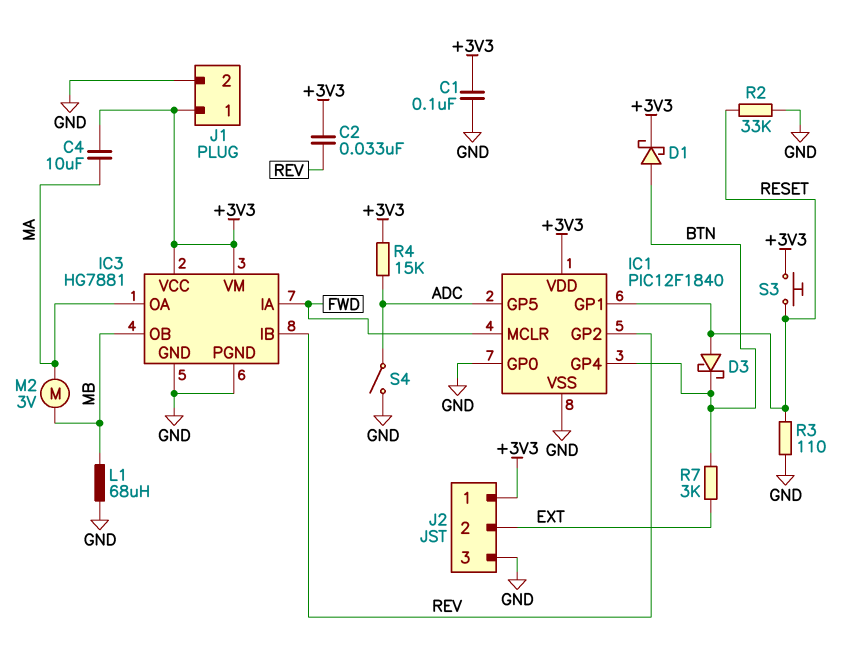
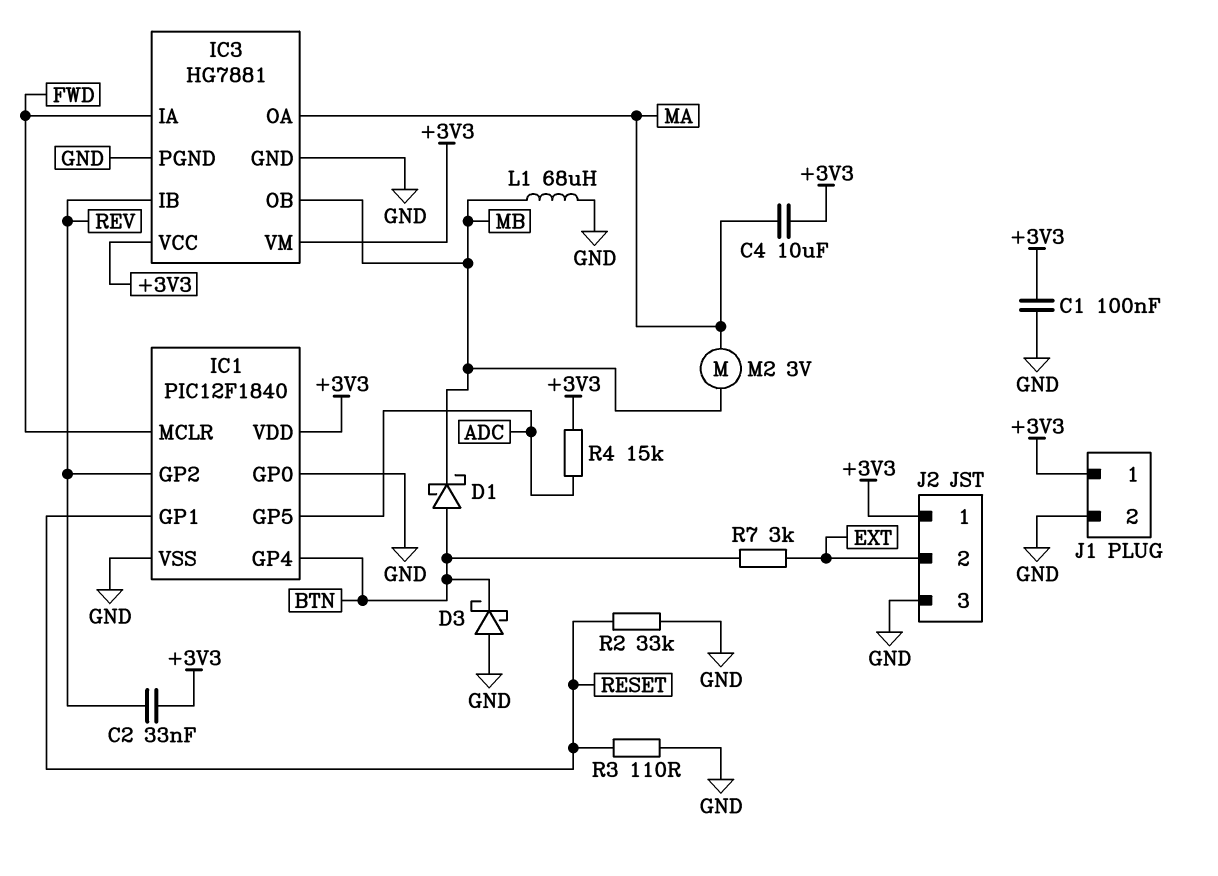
D1: schottky (A BTN, K +3V3) -> schottky (A BTN, K MB)
D3: schottky (A RESET, K BTN) -> schottky (A GND, K BTN)
S3: button (+3V3, RESET) -> none
S4: switch (ADC, GND) -> none

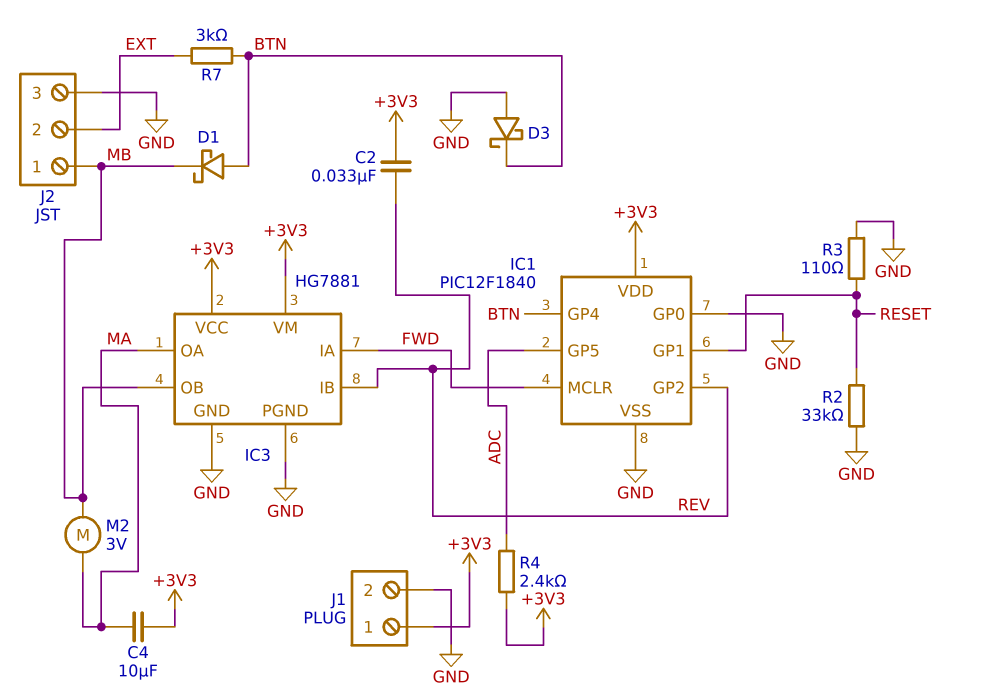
C1: 100nF (+3V3, GND) -> none
J2 pin 1: +3V3 -> MB
L1: 68uH (GND, MB) -> none
R4: 15k (+3V3, ADC) -> 2.4k (+3V3, ADC)

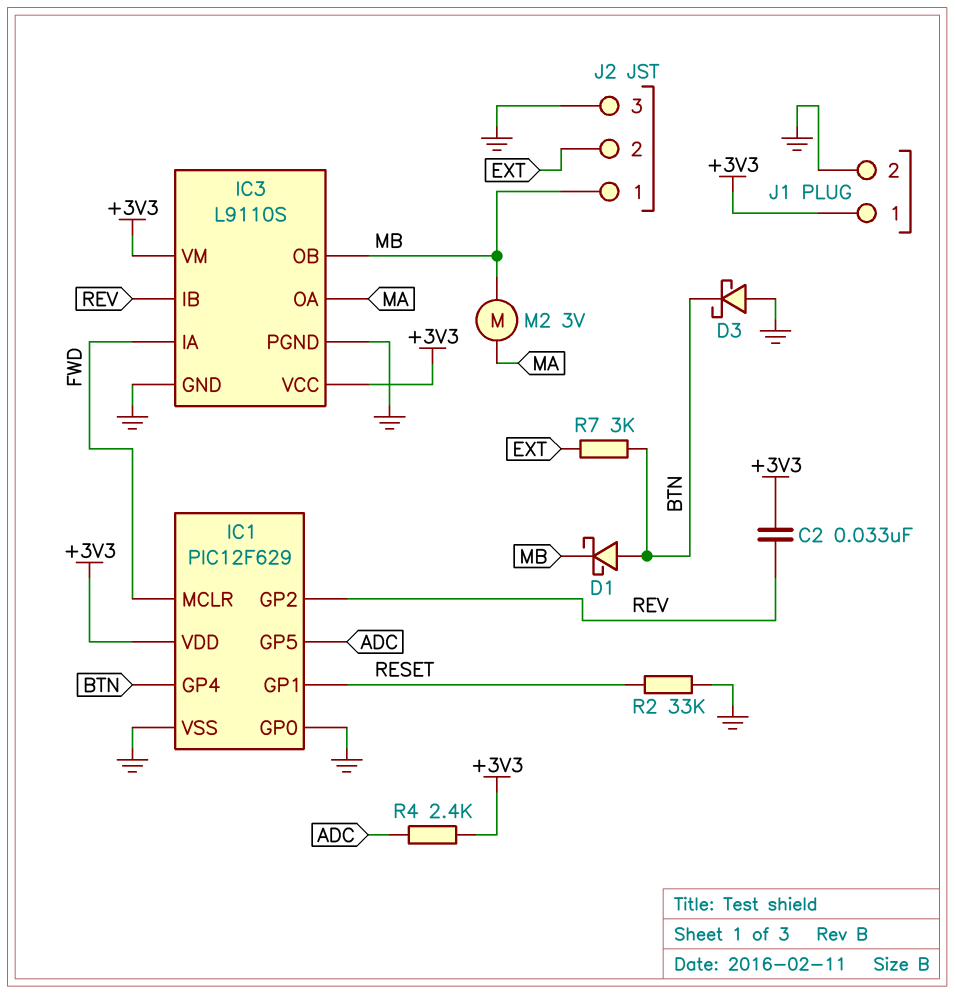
C4: 10uF (+3V3, MA) -> none
IC1: PIC12F1840 -> PIC12F629
IC3: HG7881 -> L9110S
R3: 110 (GND, RESET) -> none

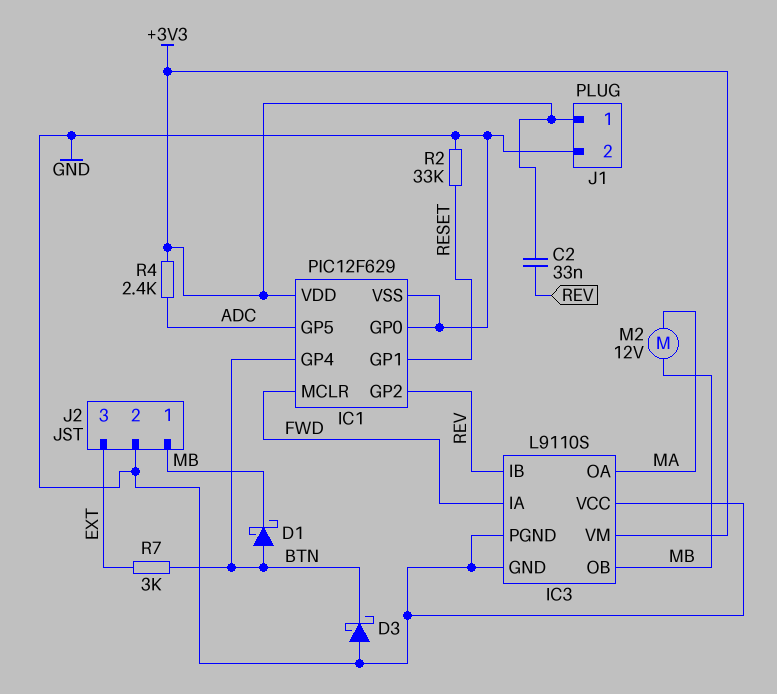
IC3 pin VCC: +3V3 -> GND
J2 pin 2: EXT -> GND
J2 pin 3: GND -> EXT
M2: motor 3V (MA, MB) -> motor 12V (MA, MB)

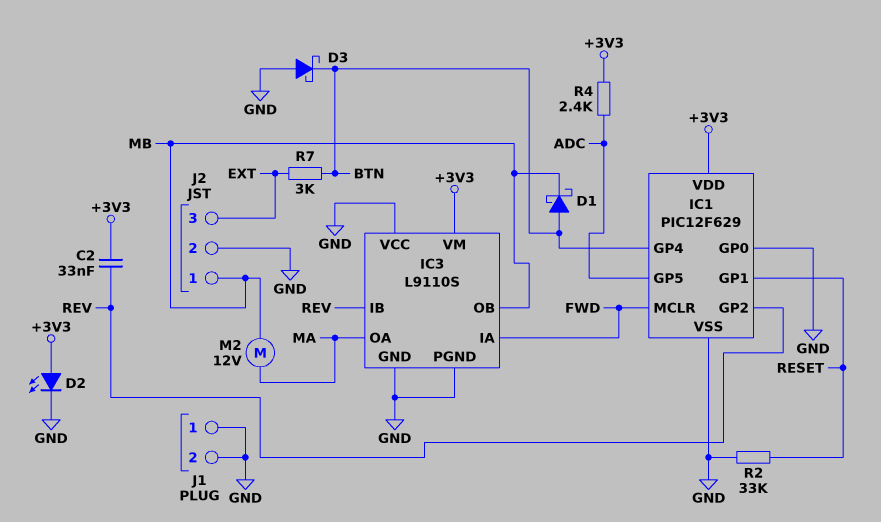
D2: none -> LED (A +3V3, K GND)
J1 pin 1: +3V3 -> GND

